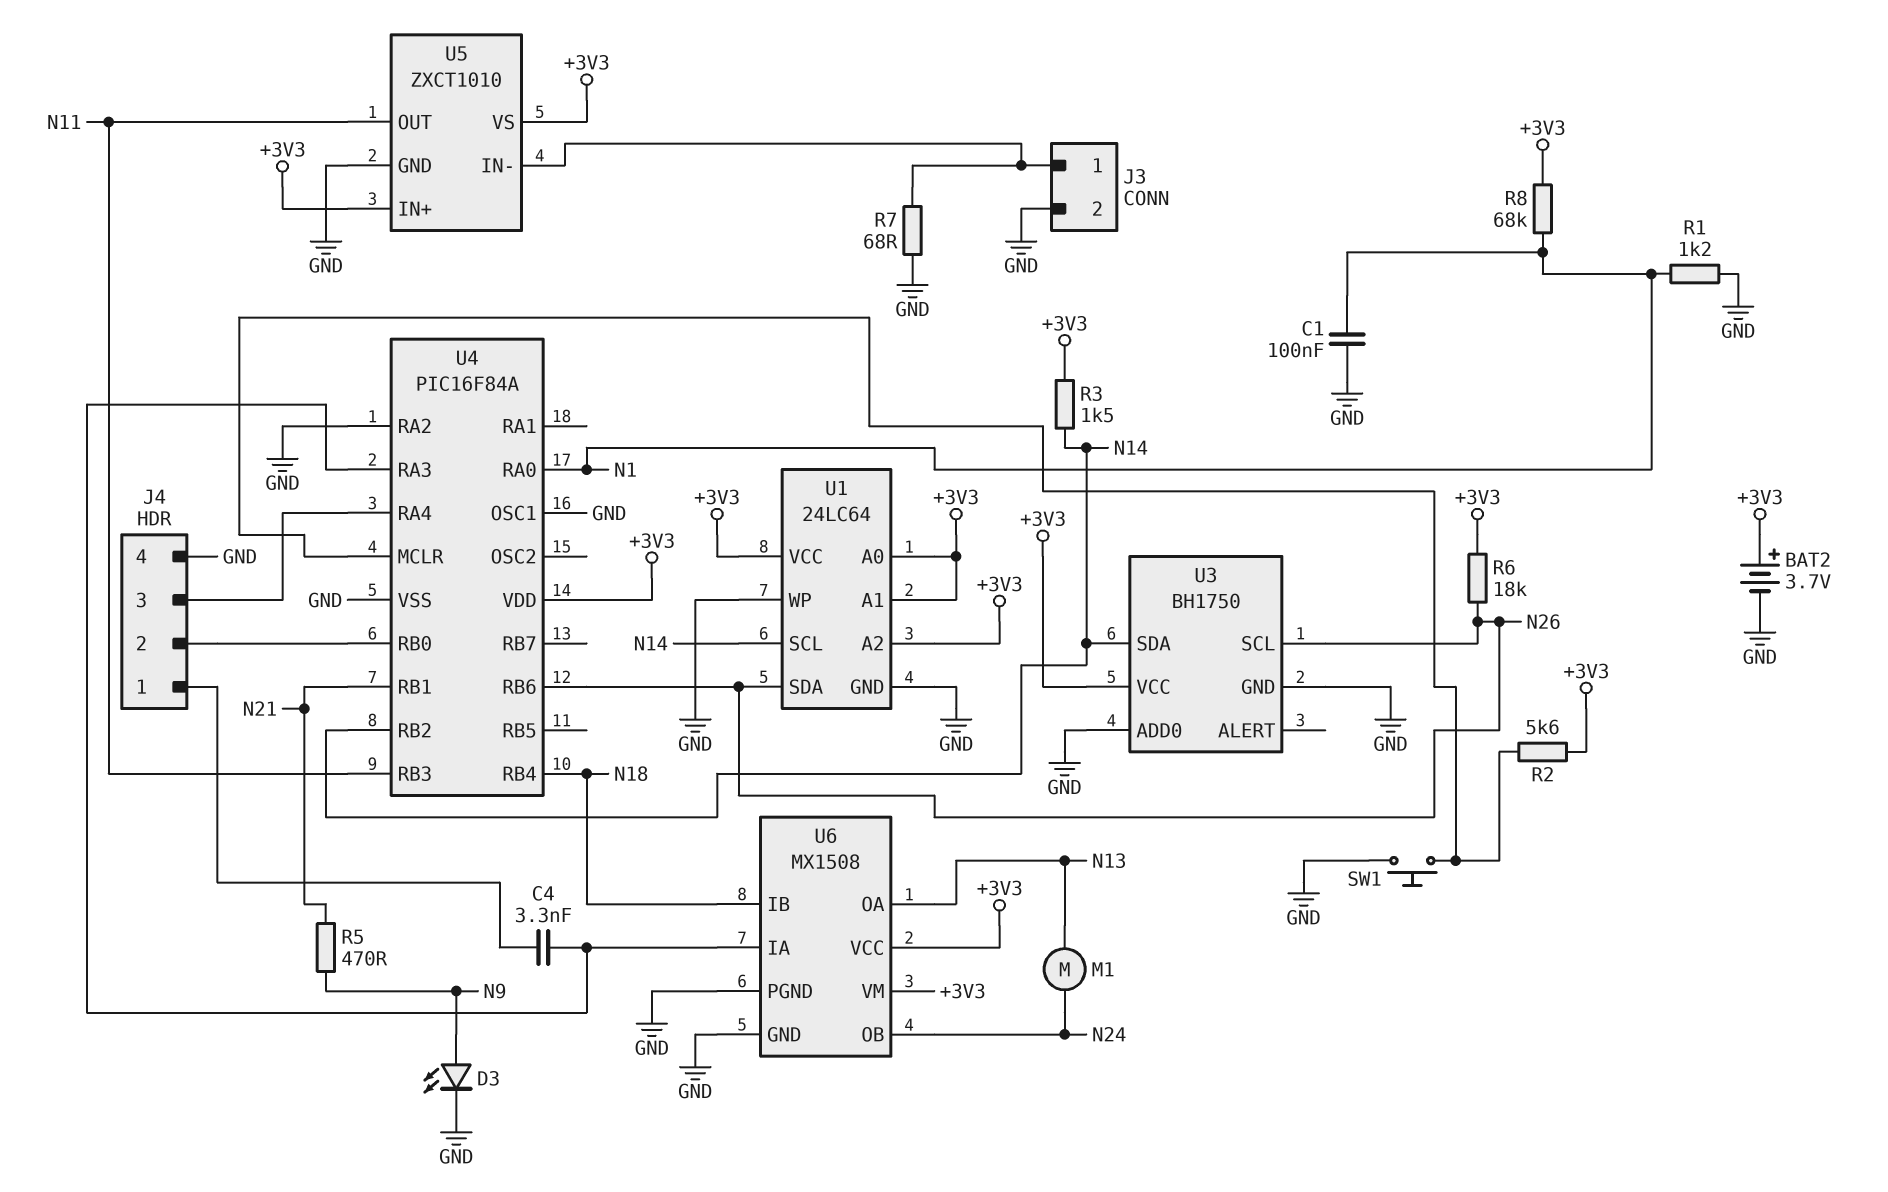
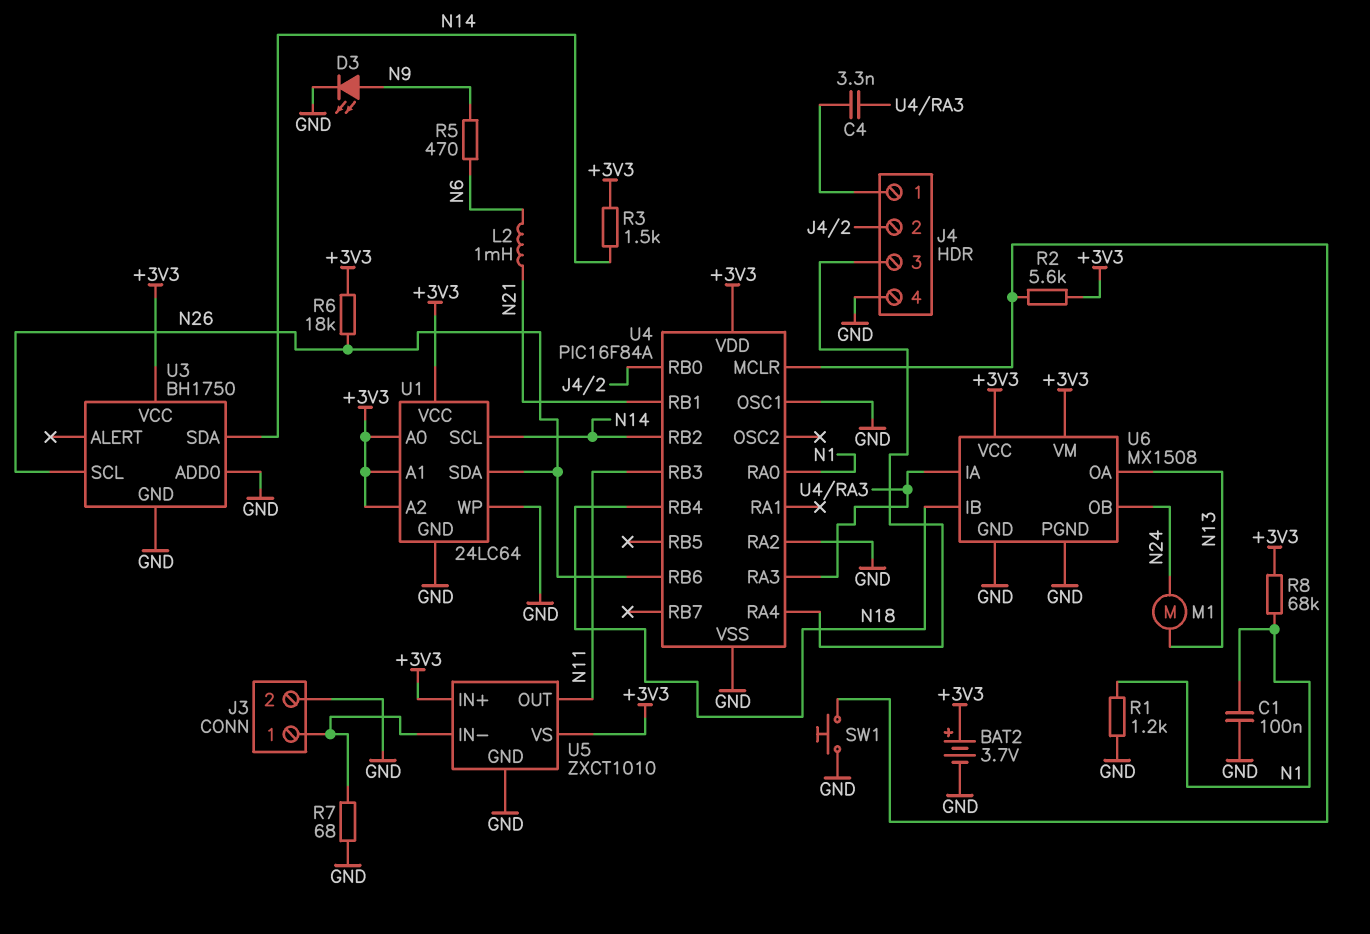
L2: none -> 1mH (N6, N21)
R5: 470 (N9, N21) -> 470 (N6, N9)

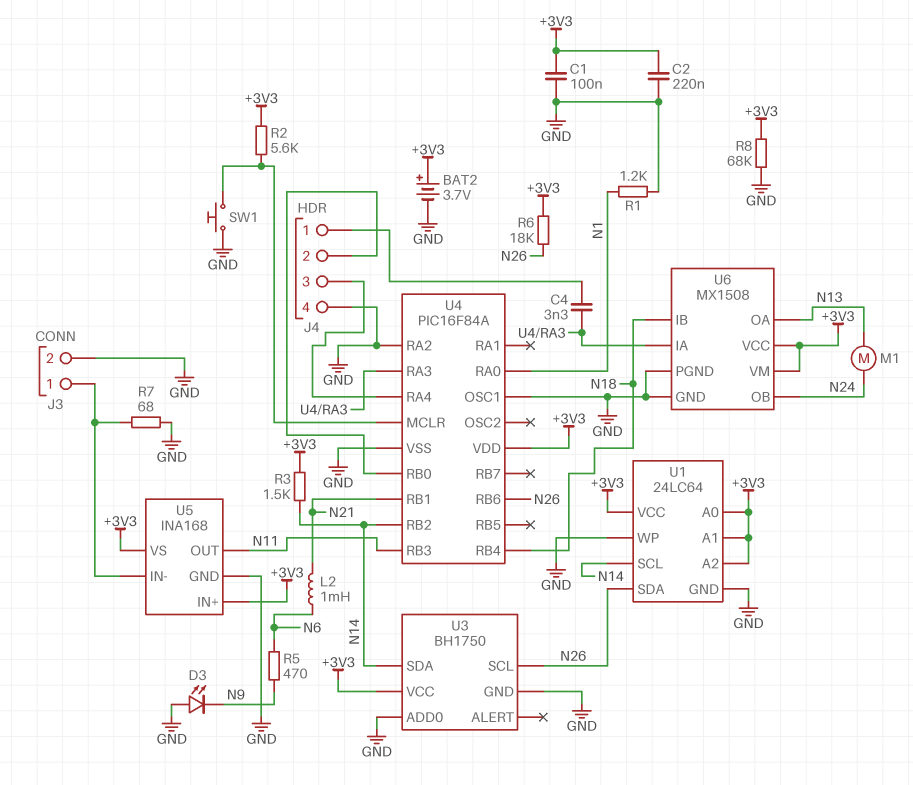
C1: 100nF (GND, N1) -> 100nF (+3V3, GND)
C2: none -> 220nF (+3V3, GND)
D3: LED (A N9, K GND) -> LED (A GND, K N9)
R8: 68k (+3V3, N1) -> 68k (+3V3, GND)
U5: ZXCT1010 -> INA168

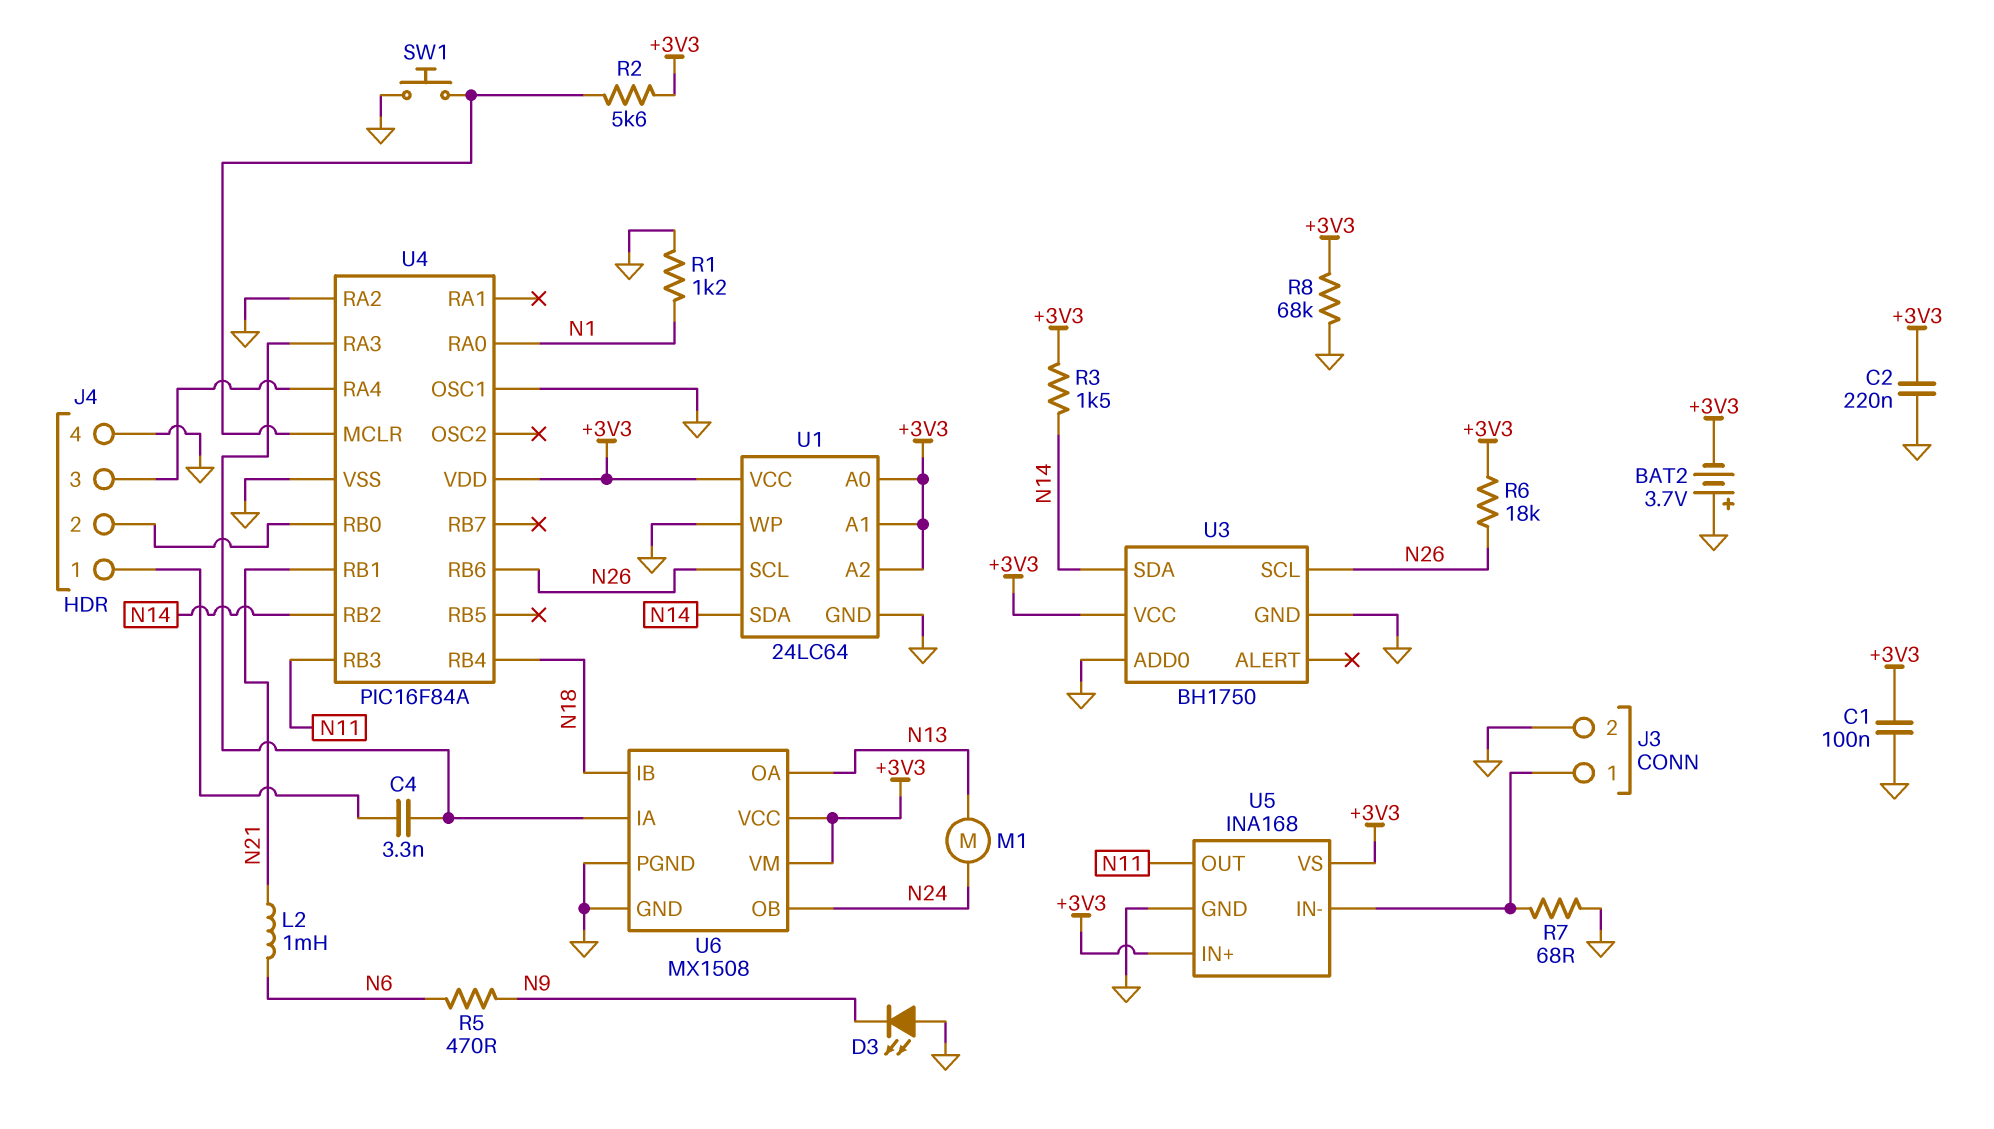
BAT2: 3.7V (plus +3V3, minus GND) -> 3.7V (plus GND, minus +3V3)
U1 pin SCL: N14 -> N26
U1 pin SDA: N26 -> N14

